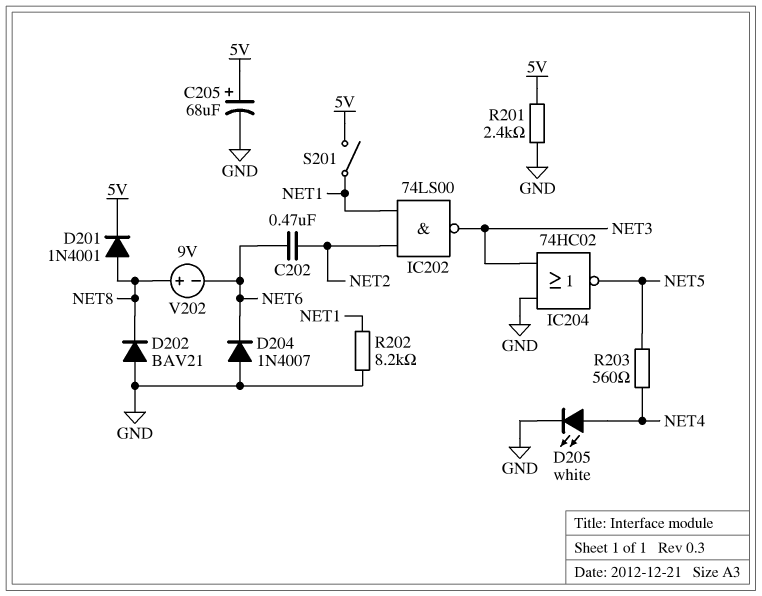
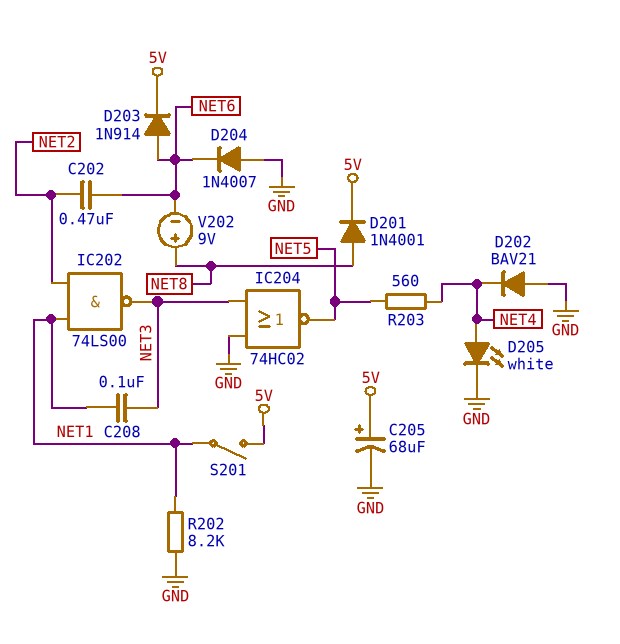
C208: none -> 100nF (NET1, NET3)
D202: diode BAV21 (A GND, K NET8) -> diode BAV21 (A GND, K NET4)
D203: none -> diode 1N914 (A NET6, K 5V)
R201: 2.4k (5V, GND) -> none

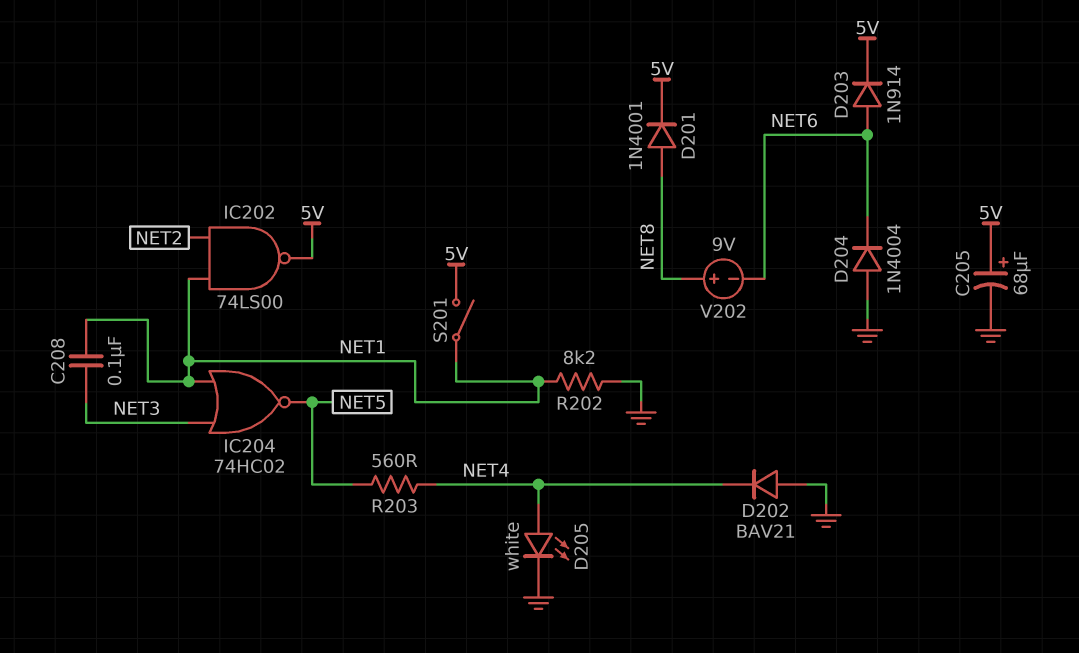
C202: 470nF (NET2, NET6) -> none
D204: diode 1N4007 (A GND, K NET6) -> diode 1N4004 (A GND, K NET6)
IC202: NAND 74LS00 (in NET1, in NET2, out NET3) -> NAND 74LS00 (in NET1, in NET2, out 5V)
IC204: NOR 74HC02 (in GND, in NET3, out NET5) -> NOR 74HC02 (in NET1, in NET3, out NET5)

